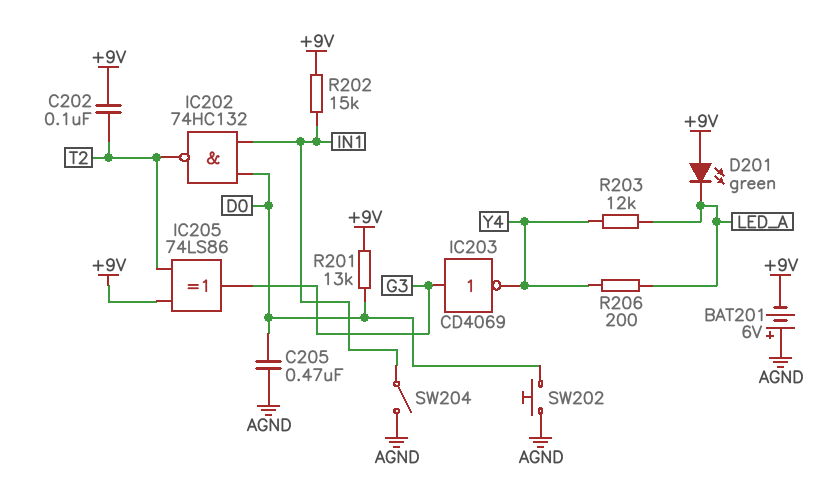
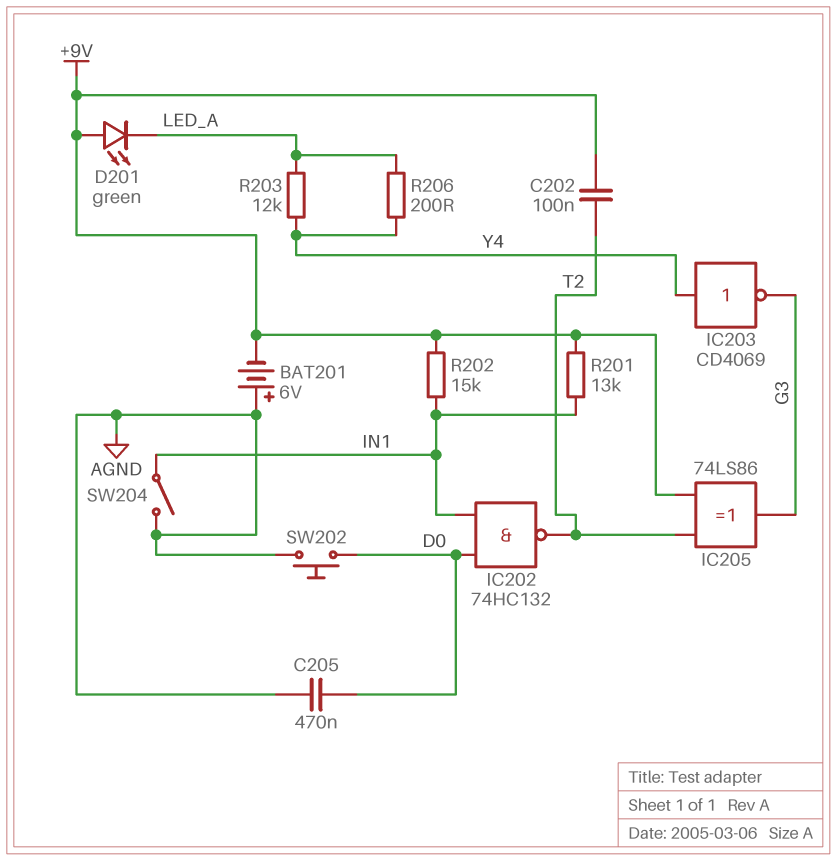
IC203: NOT CD4069 (in G3, out Y4) -> NOT CD4069 (in Y4, out G3)
R201: 13k (+9V, D0) -> 13k (+9V, IN1)

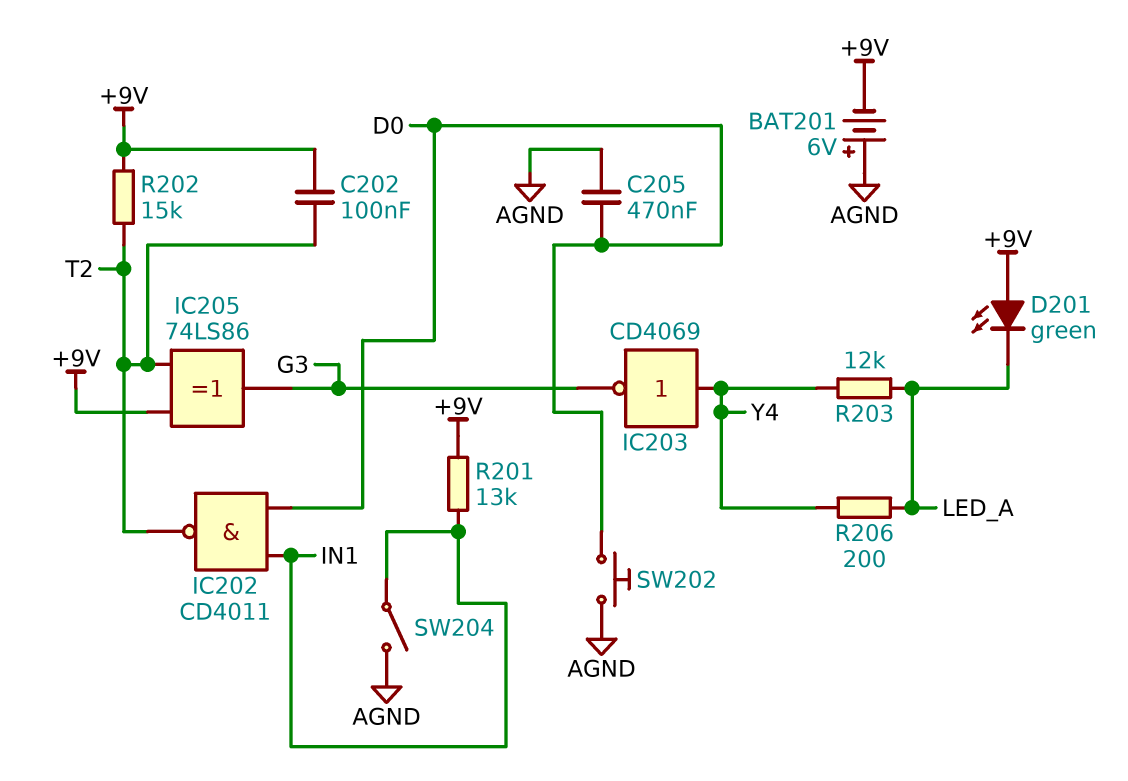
IC202: NAND 74HC132 (in D0, in IN1, out T2) -> NAND CD4011 (in D0, in IN1, out T2)
R202: 15k (+9V, IN1) -> 15k (+9V, T2)

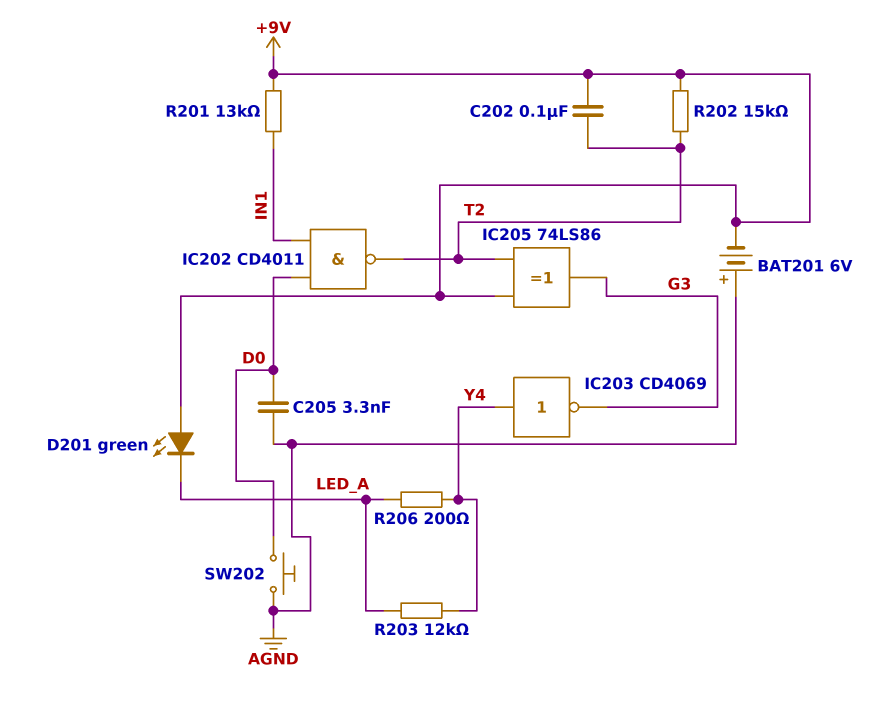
C205: 470nF (AGND, D0) -> 3.3nF (AGND, D0)
SW204: switch (AGND, IN1) -> none

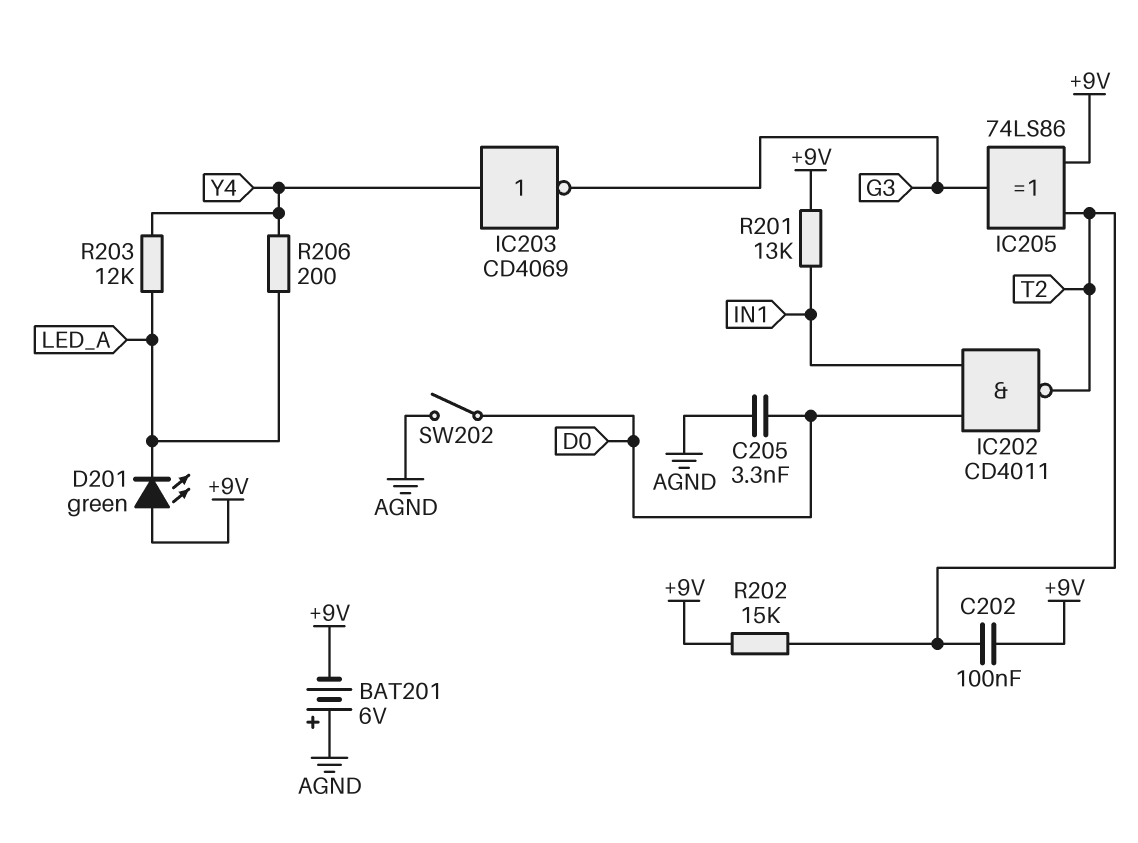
SW202: button (AGND, D0) -> switch (AGND, D0)

